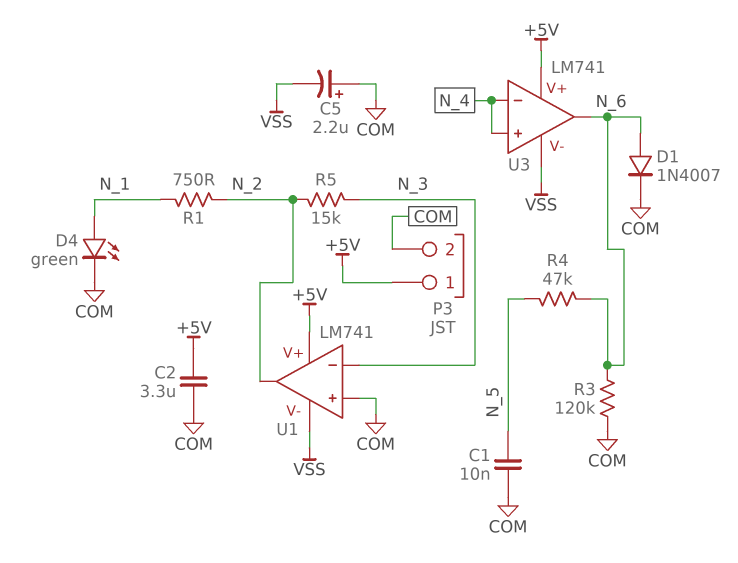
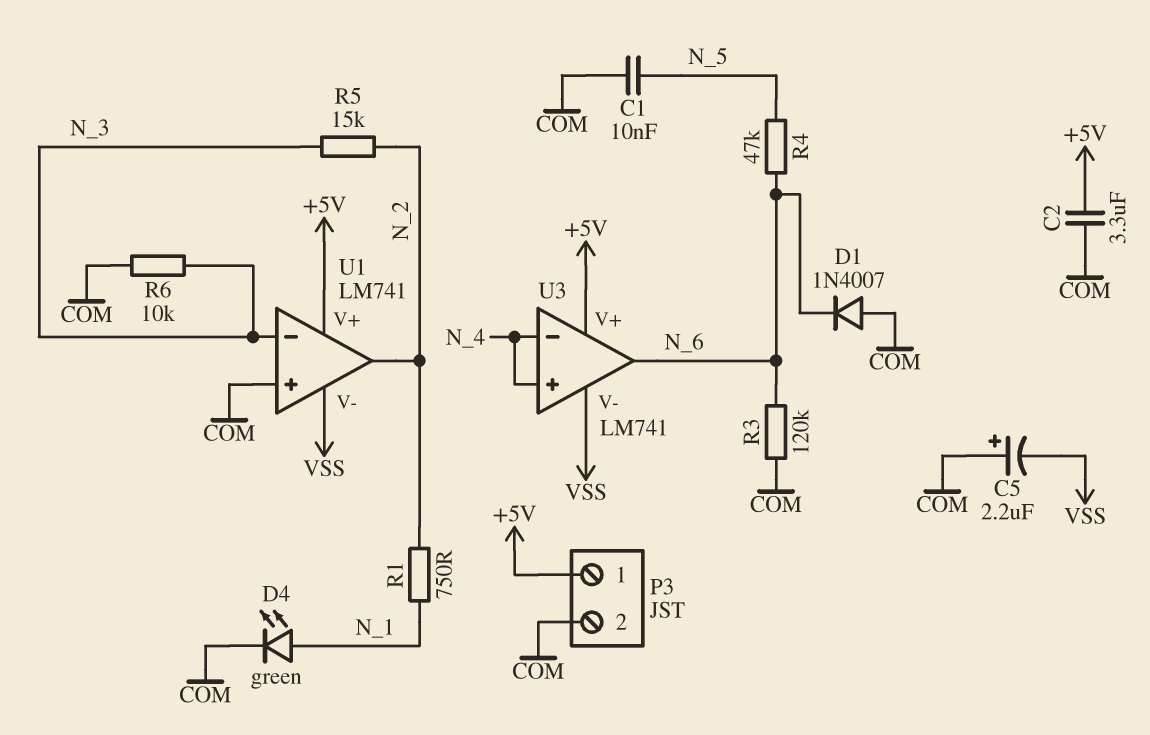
D1: diode 1N4007 (A N_6, K COM) -> diode 1N4007 (A COM, K N_6)
R6: none -> 10k (COM, N_3)

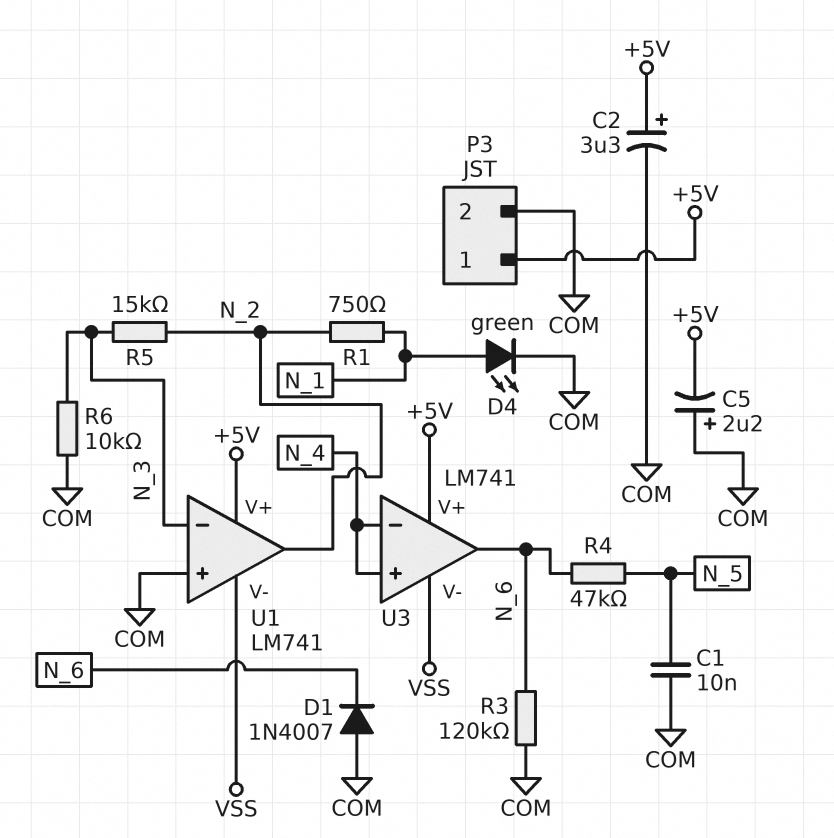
C2: 3.3uF (+5V, COM) -> 3.3uF (plus +5V, minus COM)
C5: 2.2uF (plus COM, minus VSS) -> 2.2uF (plus COM, minus +5V)

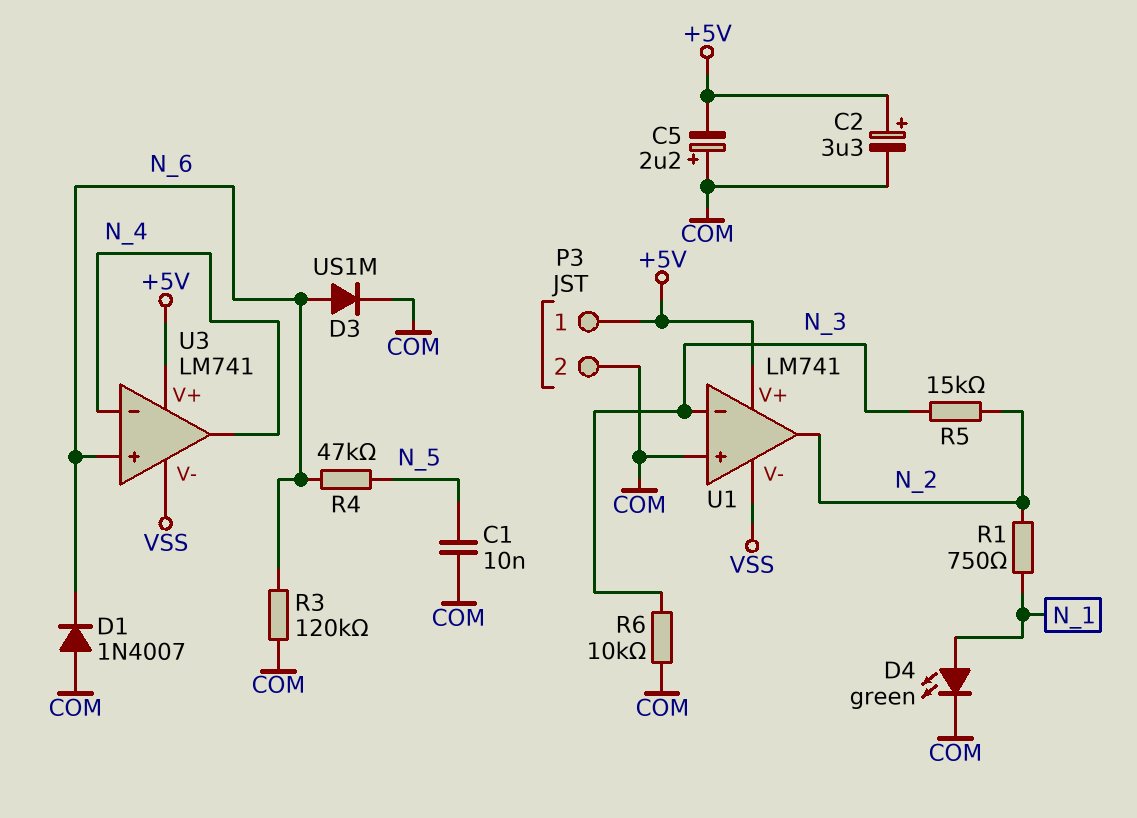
D3: none -> diode US1M (A N_6, K COM)
U3 pin in+: N_4 -> N_6
U3 pin out: N_6 -> N_4

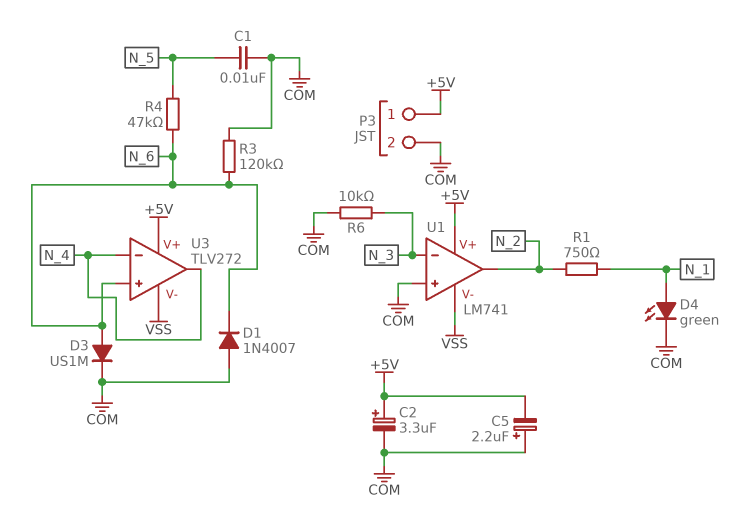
R5: 15k (N_2, N_3) -> none
U3: LM741 -> TLV272

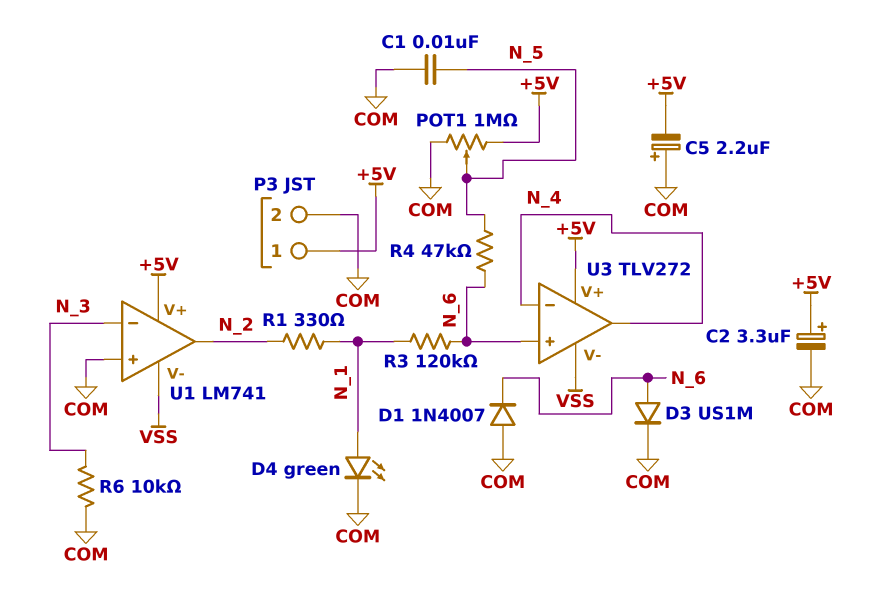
POT1: none -> 1M (+5V, COM, wiper N_5)
R1: 750 (N_1, N_2) -> 330 (N_1, N_2)
R3: 120k (COM, N_6) -> 120k (N_1, N_6)

